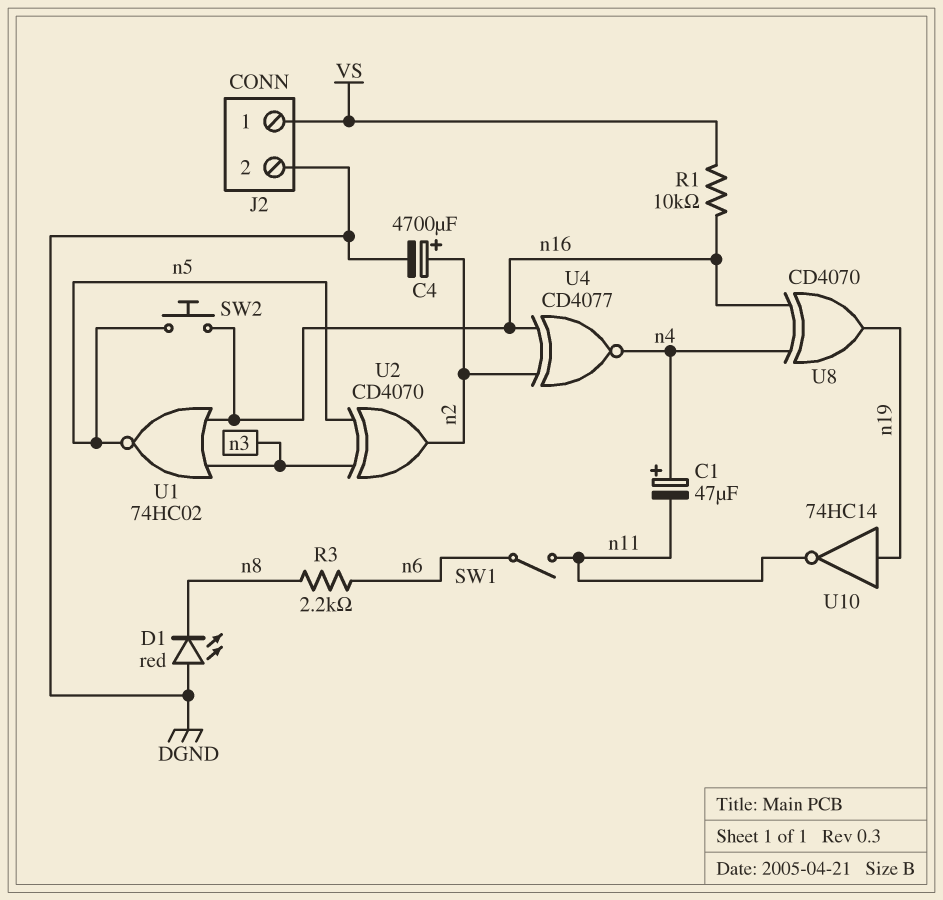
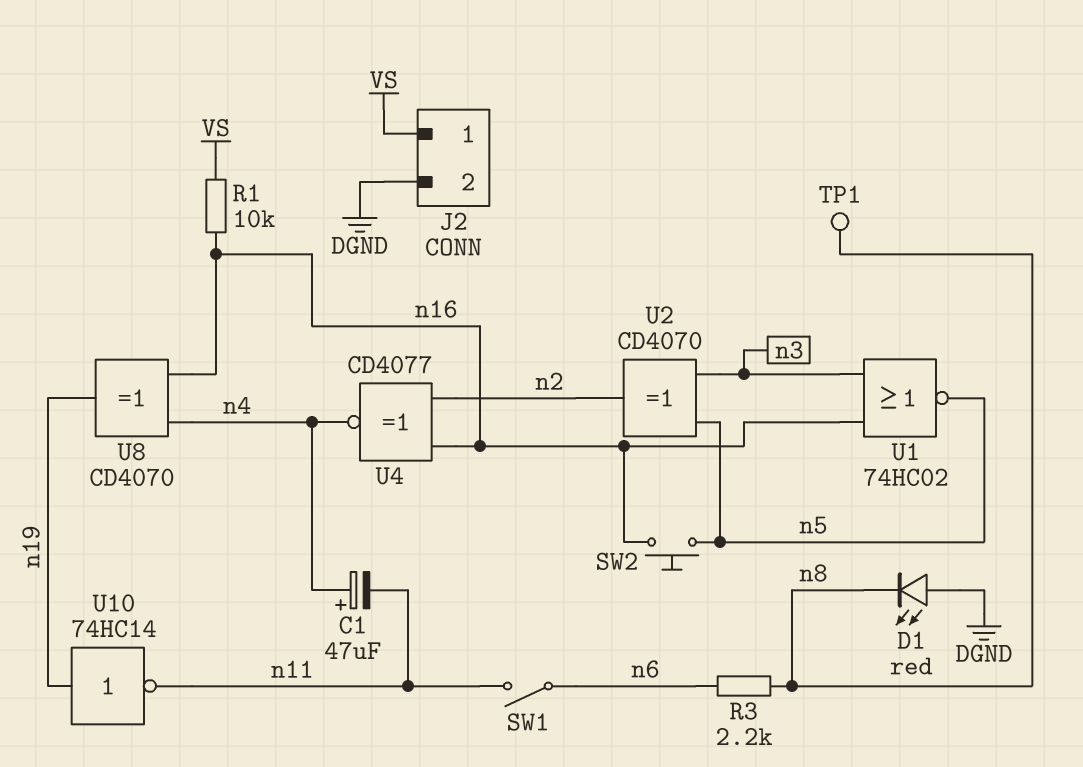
C4: 4700uF (plus n2, minus DGND) -> none
TP1: none -> test point (n8)

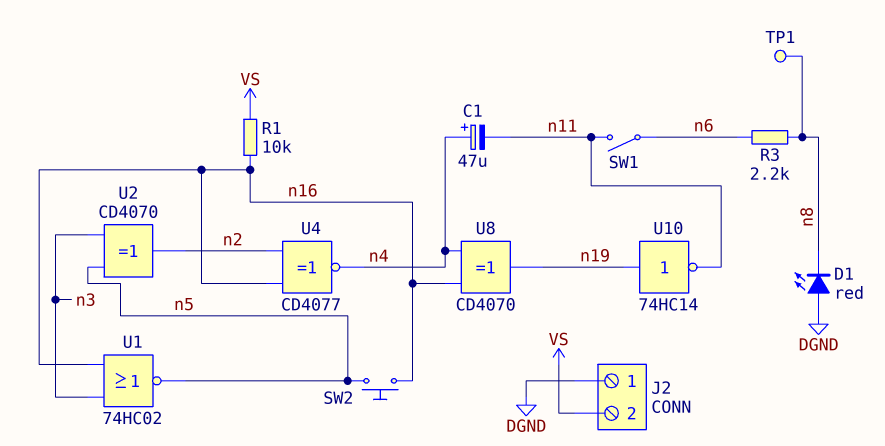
J2 pin 1: VS -> DGND
J2 pin 2: DGND -> VS

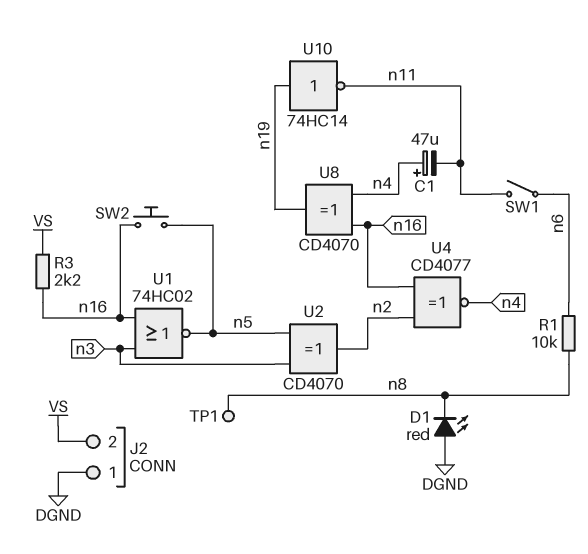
R1: 10k (VS, n16) -> 10k (n6, n8)
R3: 2.2k (n6, n8) -> 2.2k (VS, n16)

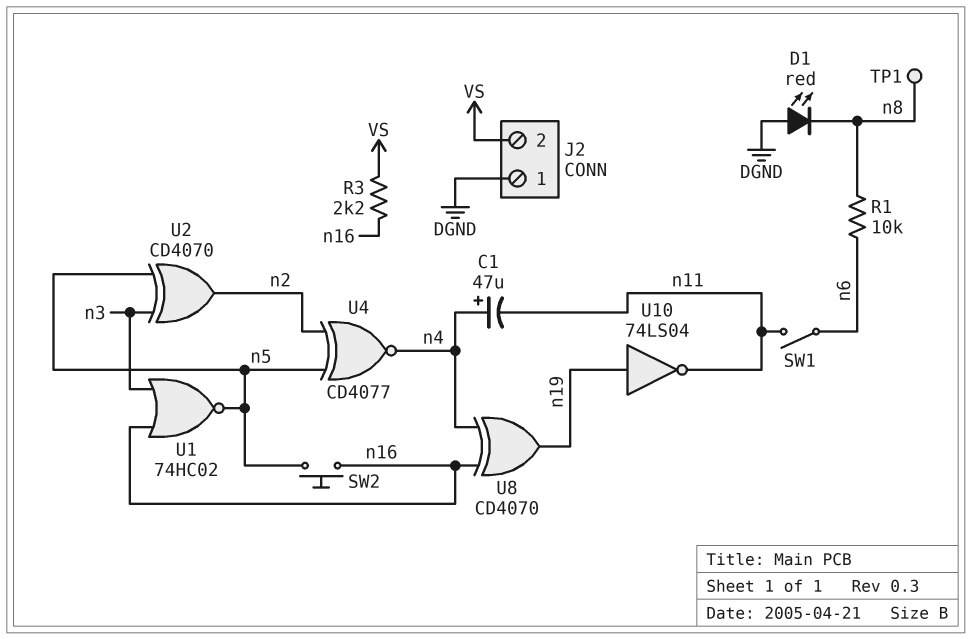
U4: XNOR CD4077 (in n2, in n16, out n4) -> XNOR CD4077 (in n2, in n5, out n4)
U10: NOT 74HC14 (in n19, out n11) -> NOT 74LS04 (in n19, out n11)

